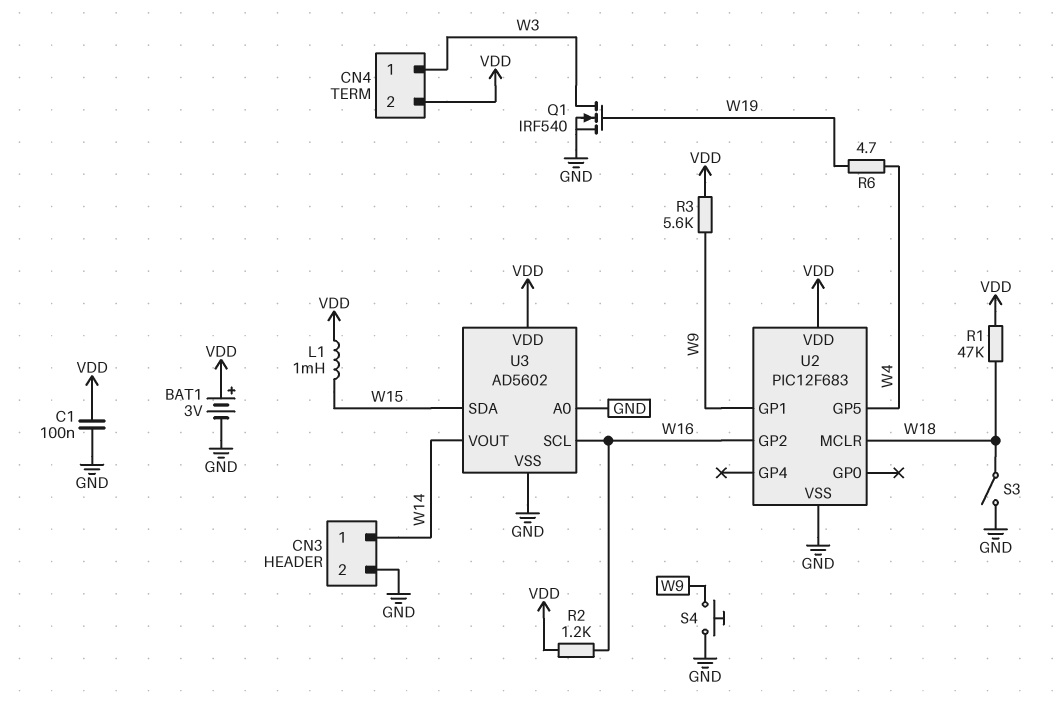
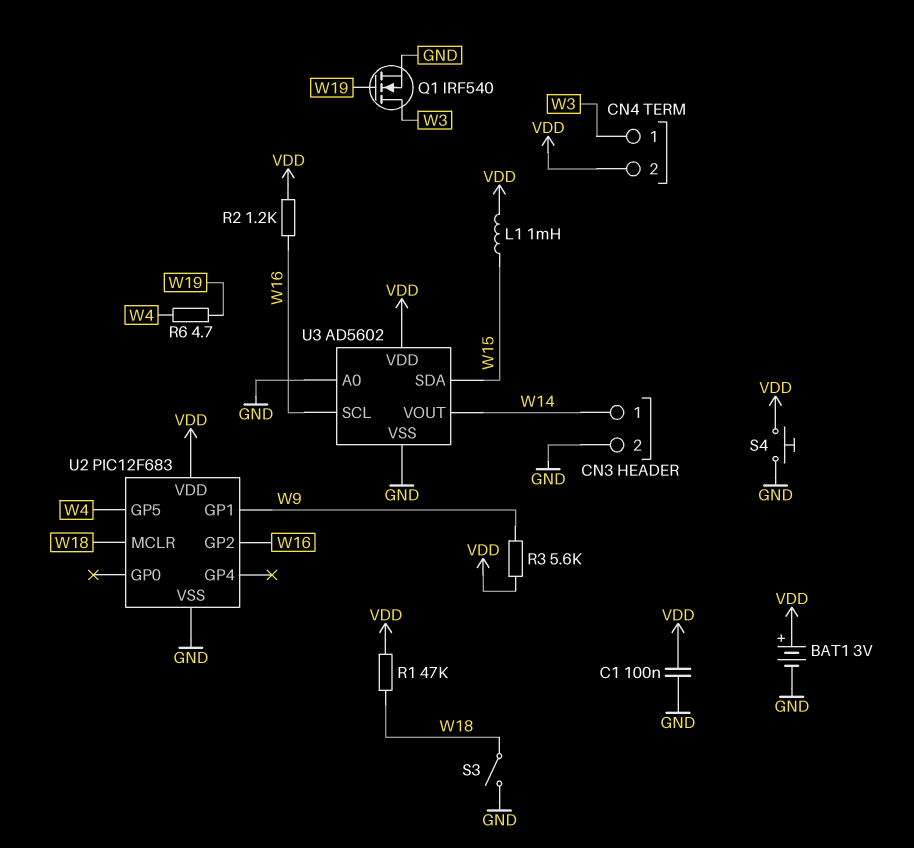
S4: button (GND, W9) -> button (GND, VDD)

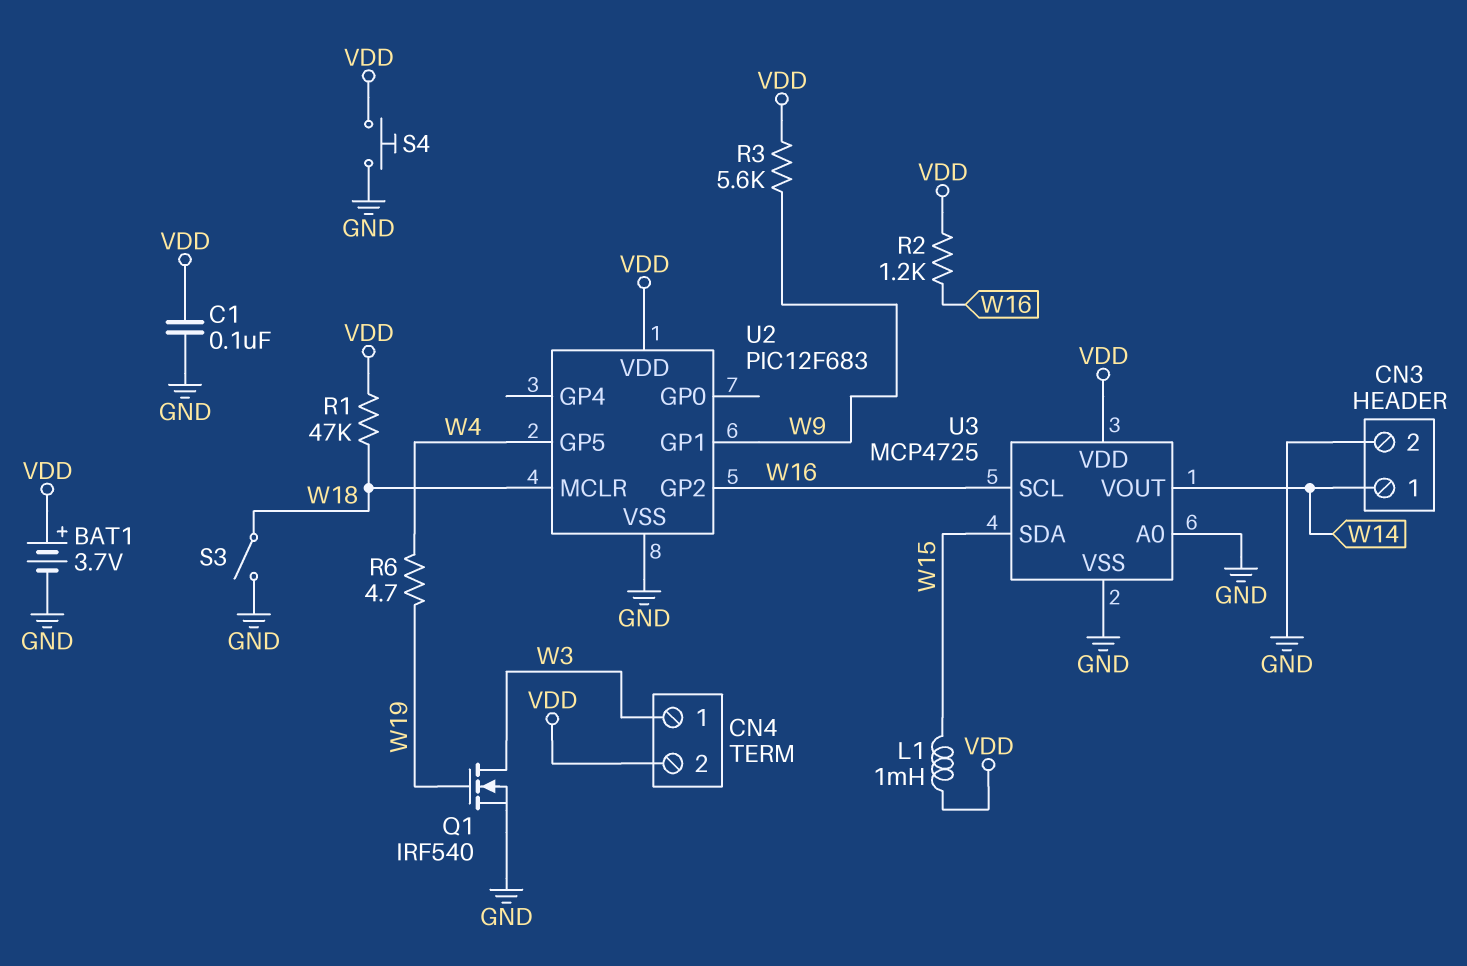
BAT1: 3V (plus VDD, minus GND) -> 3.7V (plus VDD, minus GND)
U3: AD5602 -> MCP4725

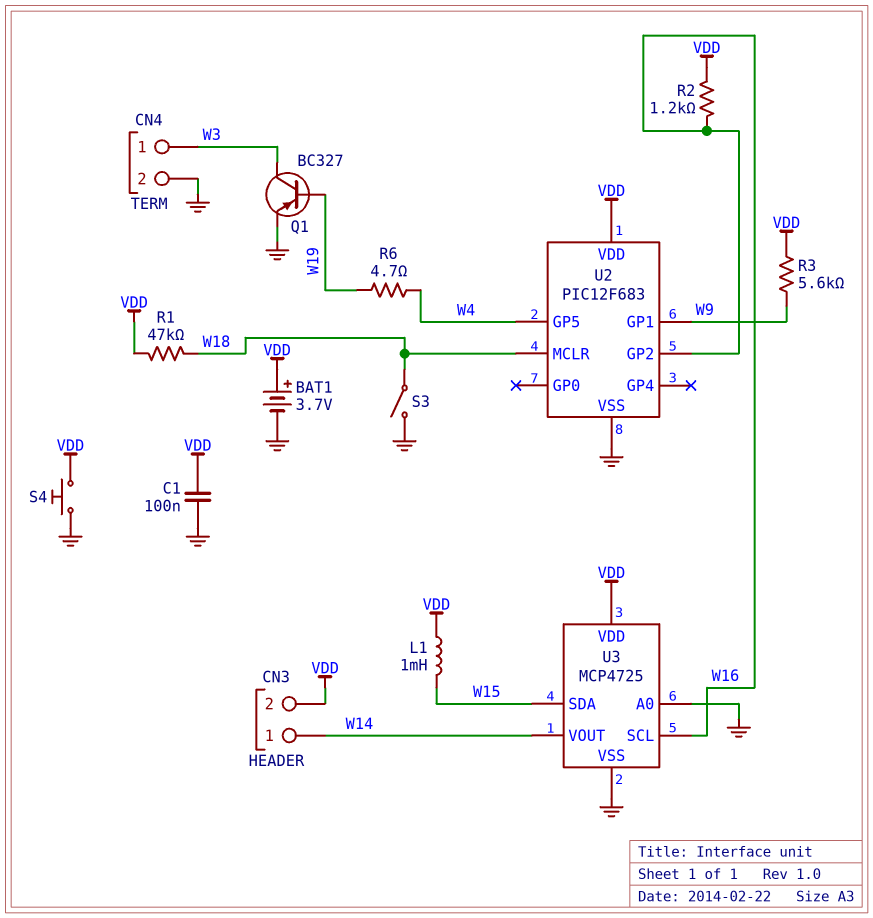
CN3 pin 2: GND -> VDD
CN4 pin 2: VDD -> GND
Q1: NMOS IRF540 (G W19, D W3, S GND) -> PNP BC327 (B W19, C W3, E GND)

